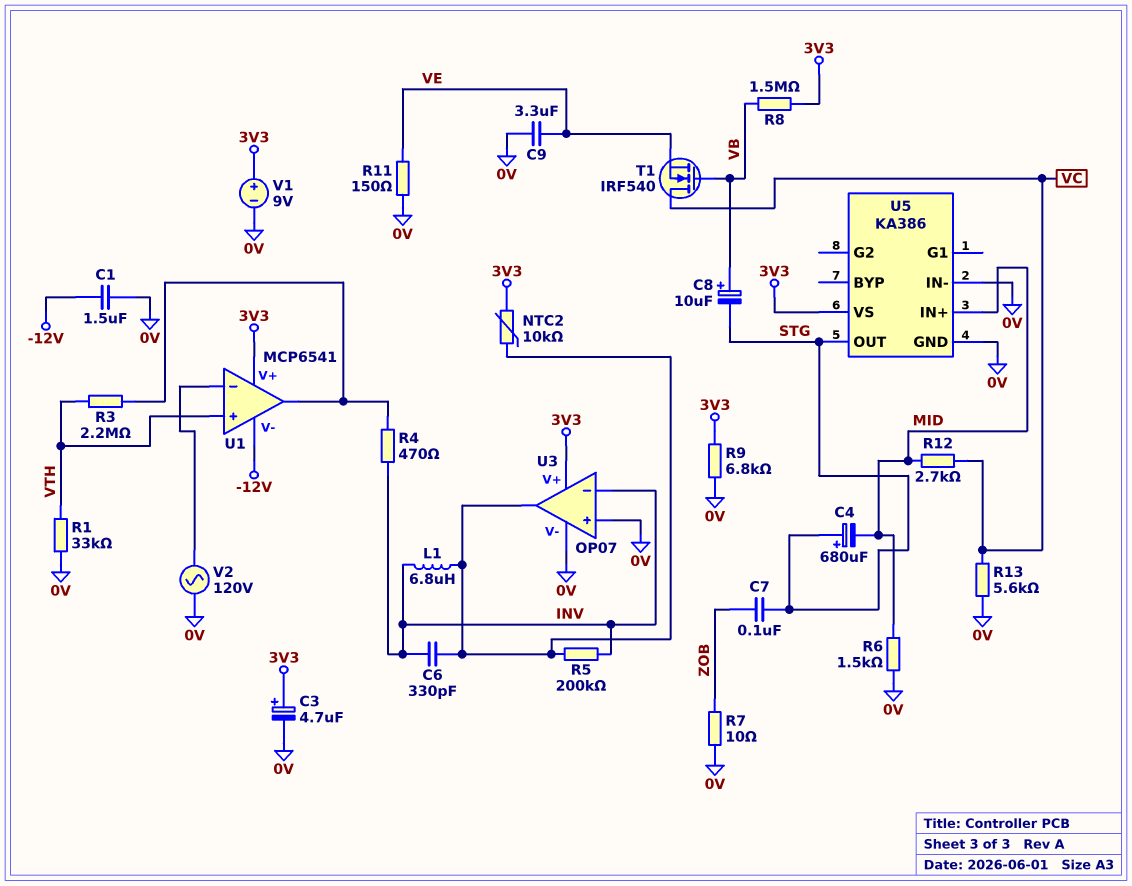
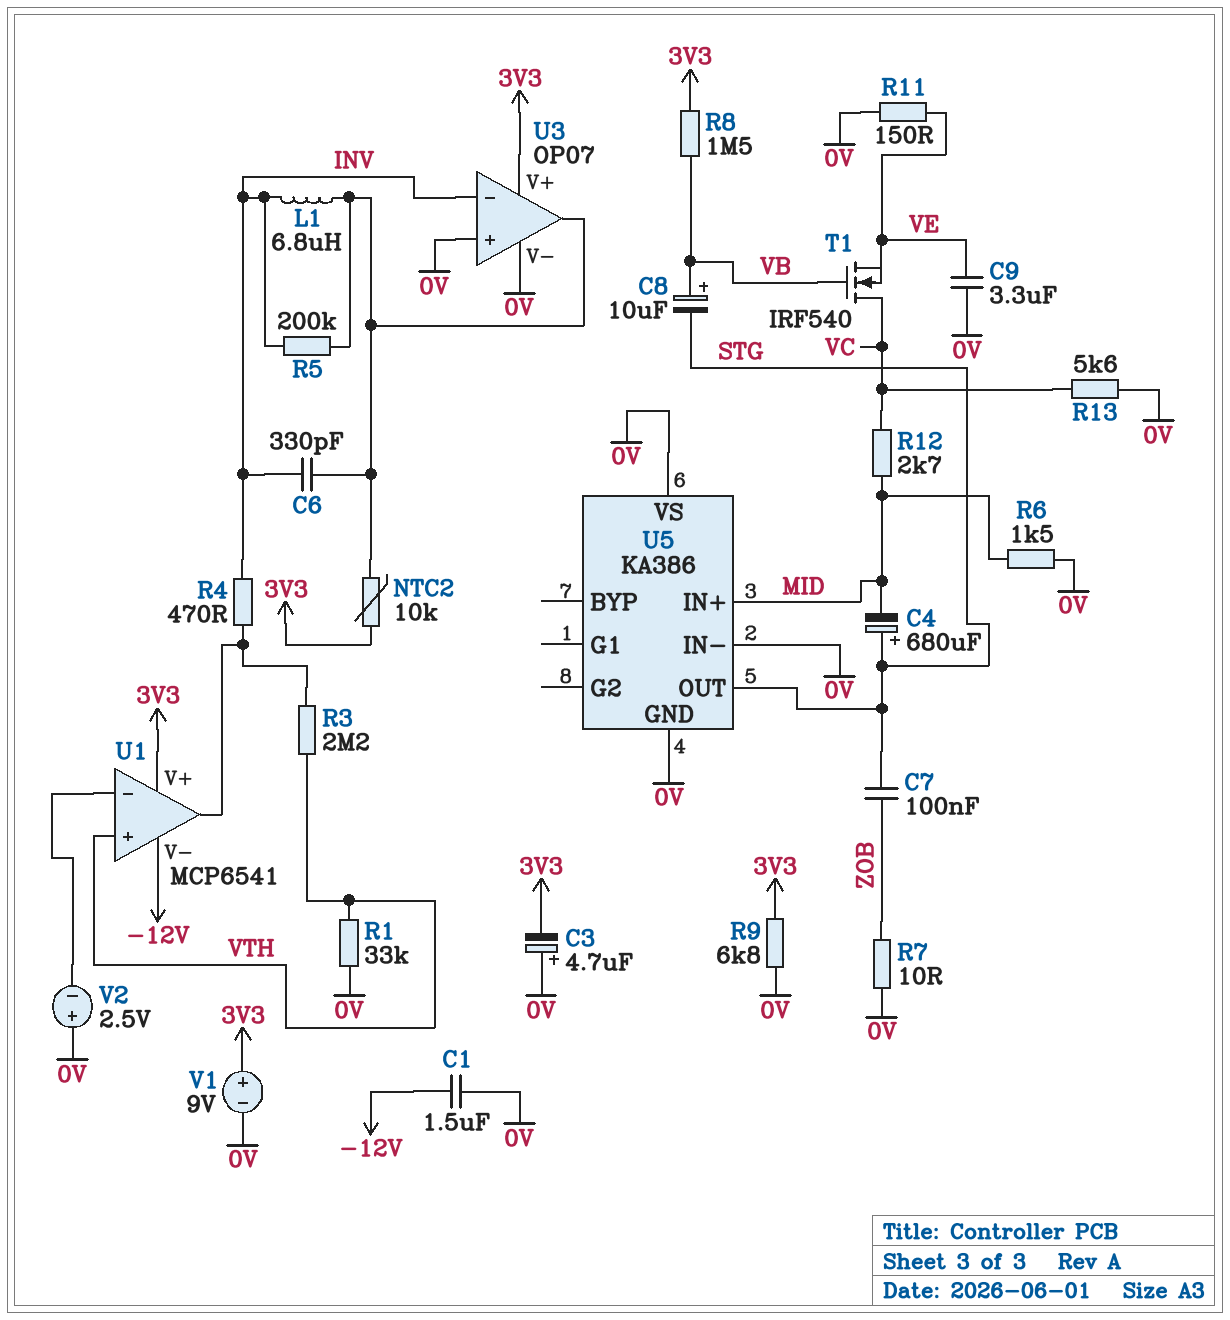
C3: 4.7uF (plus 3V3, minus 0V) -> 4.7uF (plus 0V, minus 3V3)
U5 pin VS: 3V3 -> 0V
V2: AC 120V (0V, U1/in-) -> 2.5V (plus 0V, minus U1/in-)

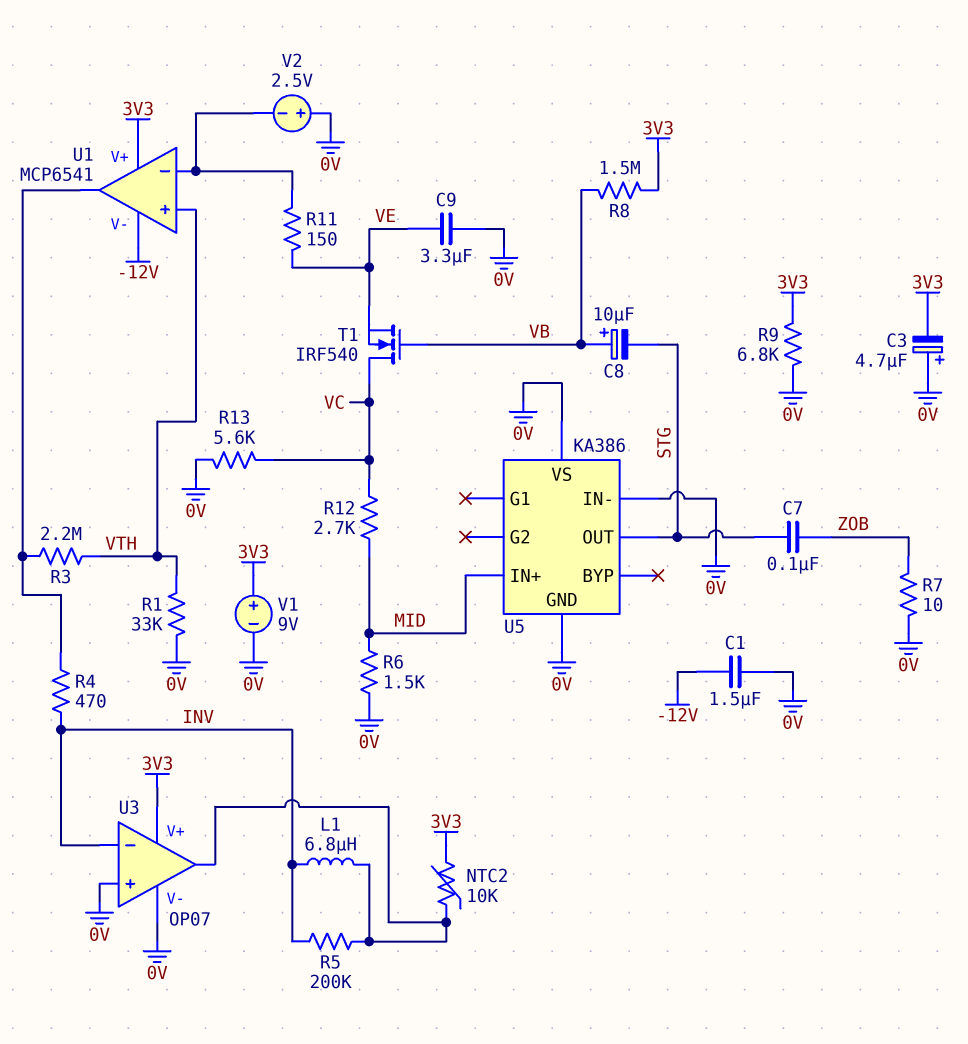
C4: 680uF (plus STG, minus MID) -> none
C6: 330pF (INV, U3/out) -> none
R11: 150 (0V, VE) -> 150 (U1/in-, VE)

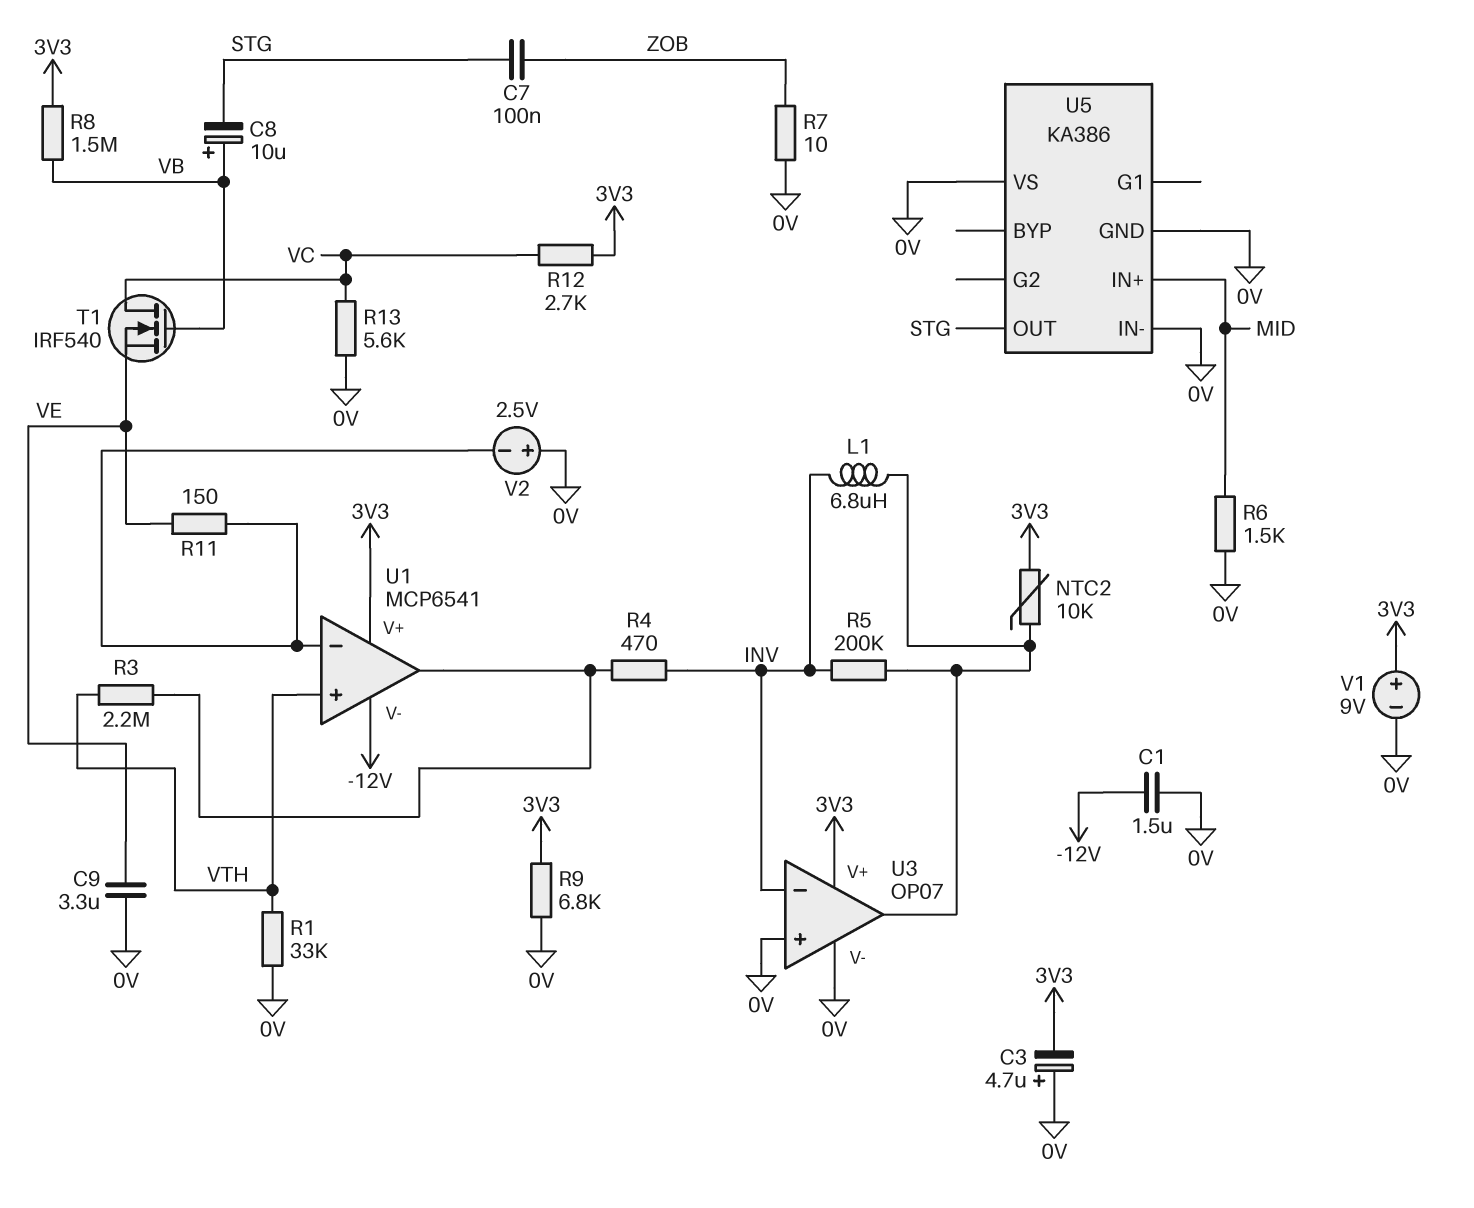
R12: 2.7k (MID, VC) -> 2.7k (3V3, VC)

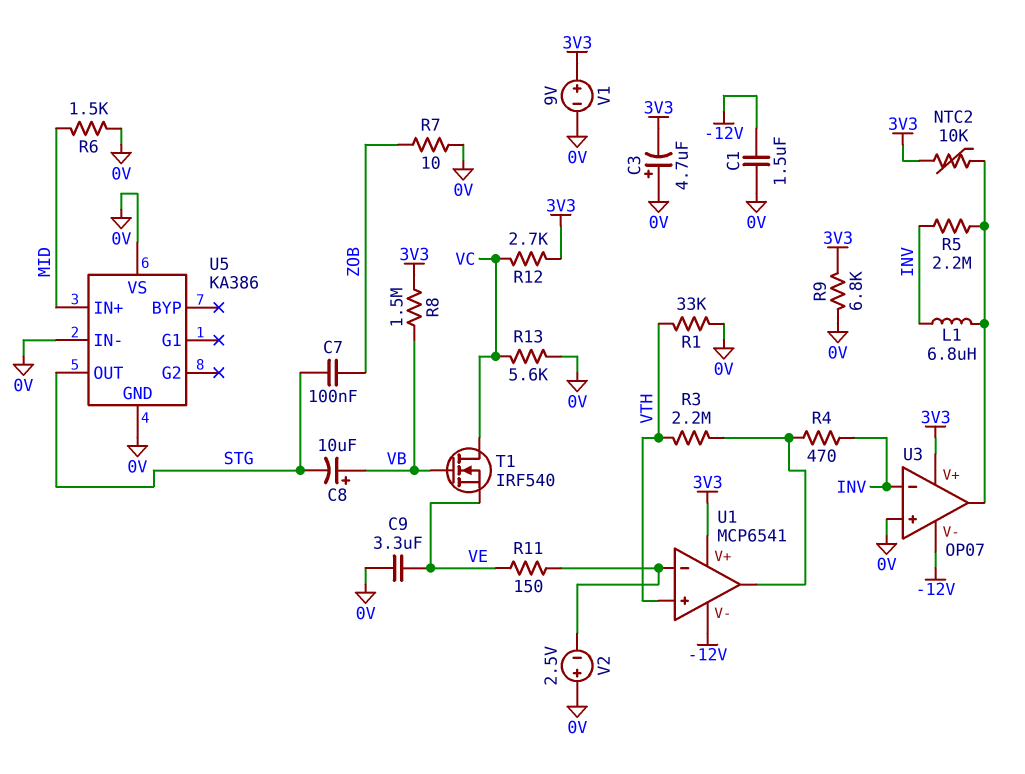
R5: 200k (INV, U3/out) -> 2.2M (INV, U3/out)
U3 pin V-: 0V -> -12V

